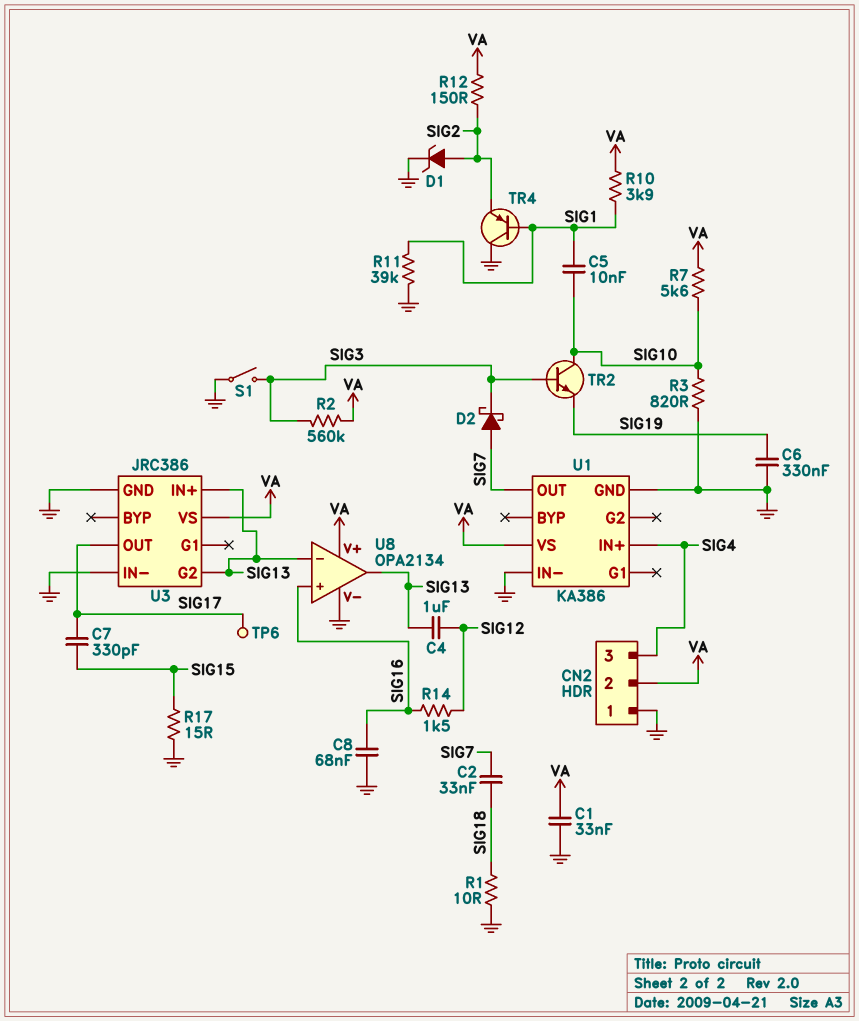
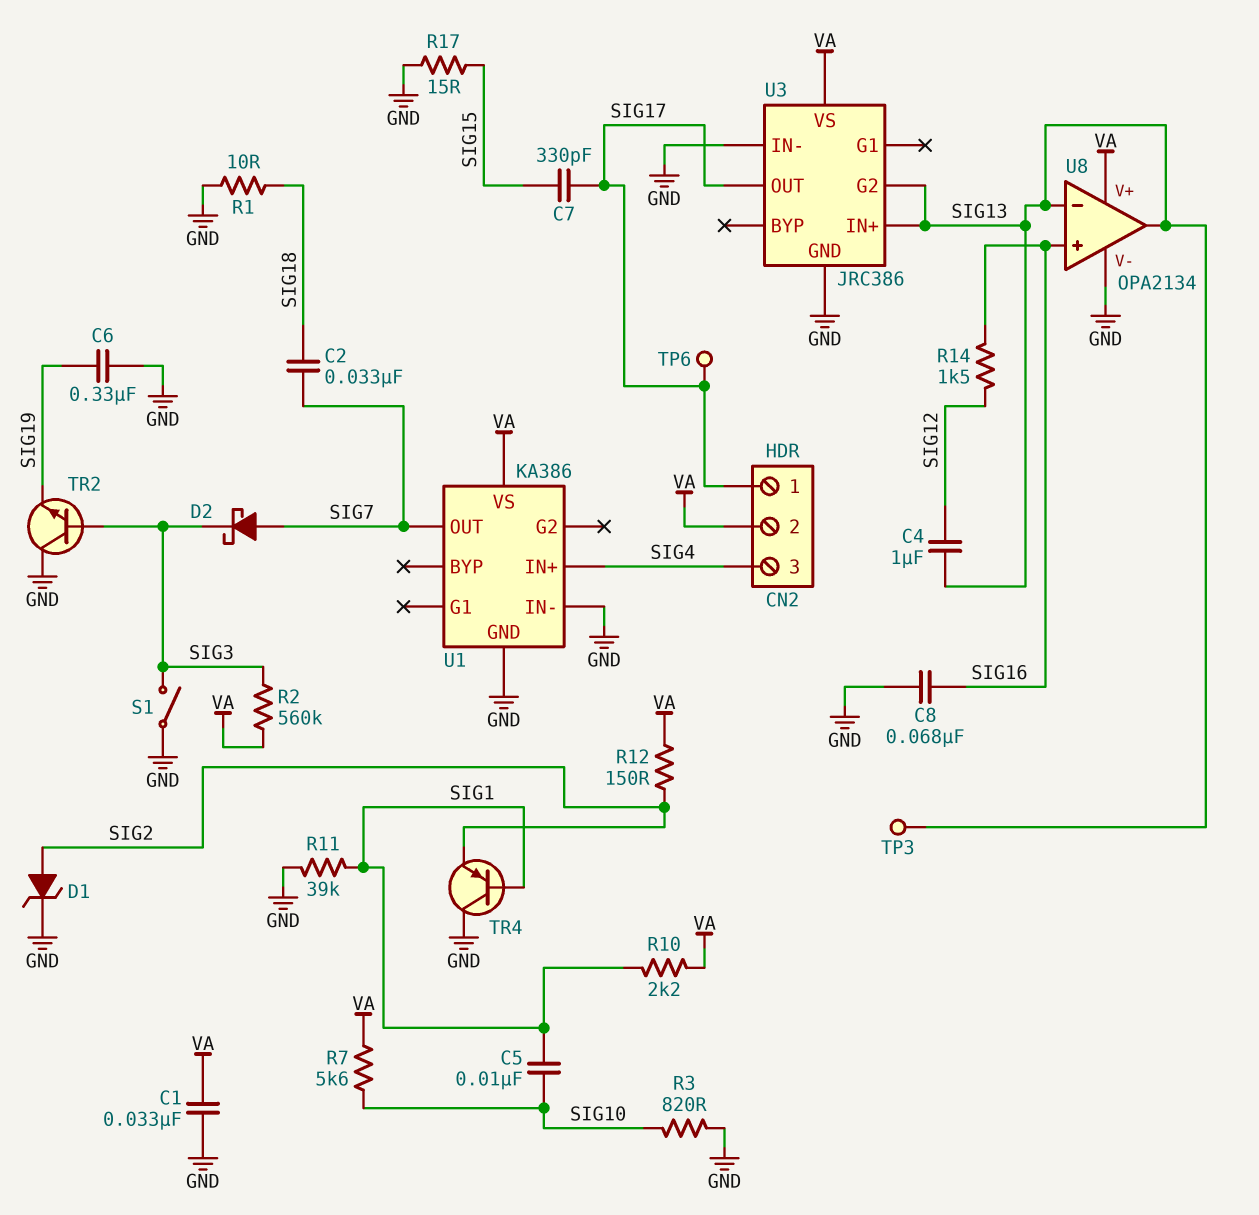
CN2 pin 1: GND -> SIG17
R10: 3.9k (SIG1, VA) -> 2.2k (SIG1, VA)
TP3: none -> test point (SIG13)
TR2: NPN (B SIG3, C SIG10, E SIG19) -> NPN (B SIG3, C GND, E SIG19)

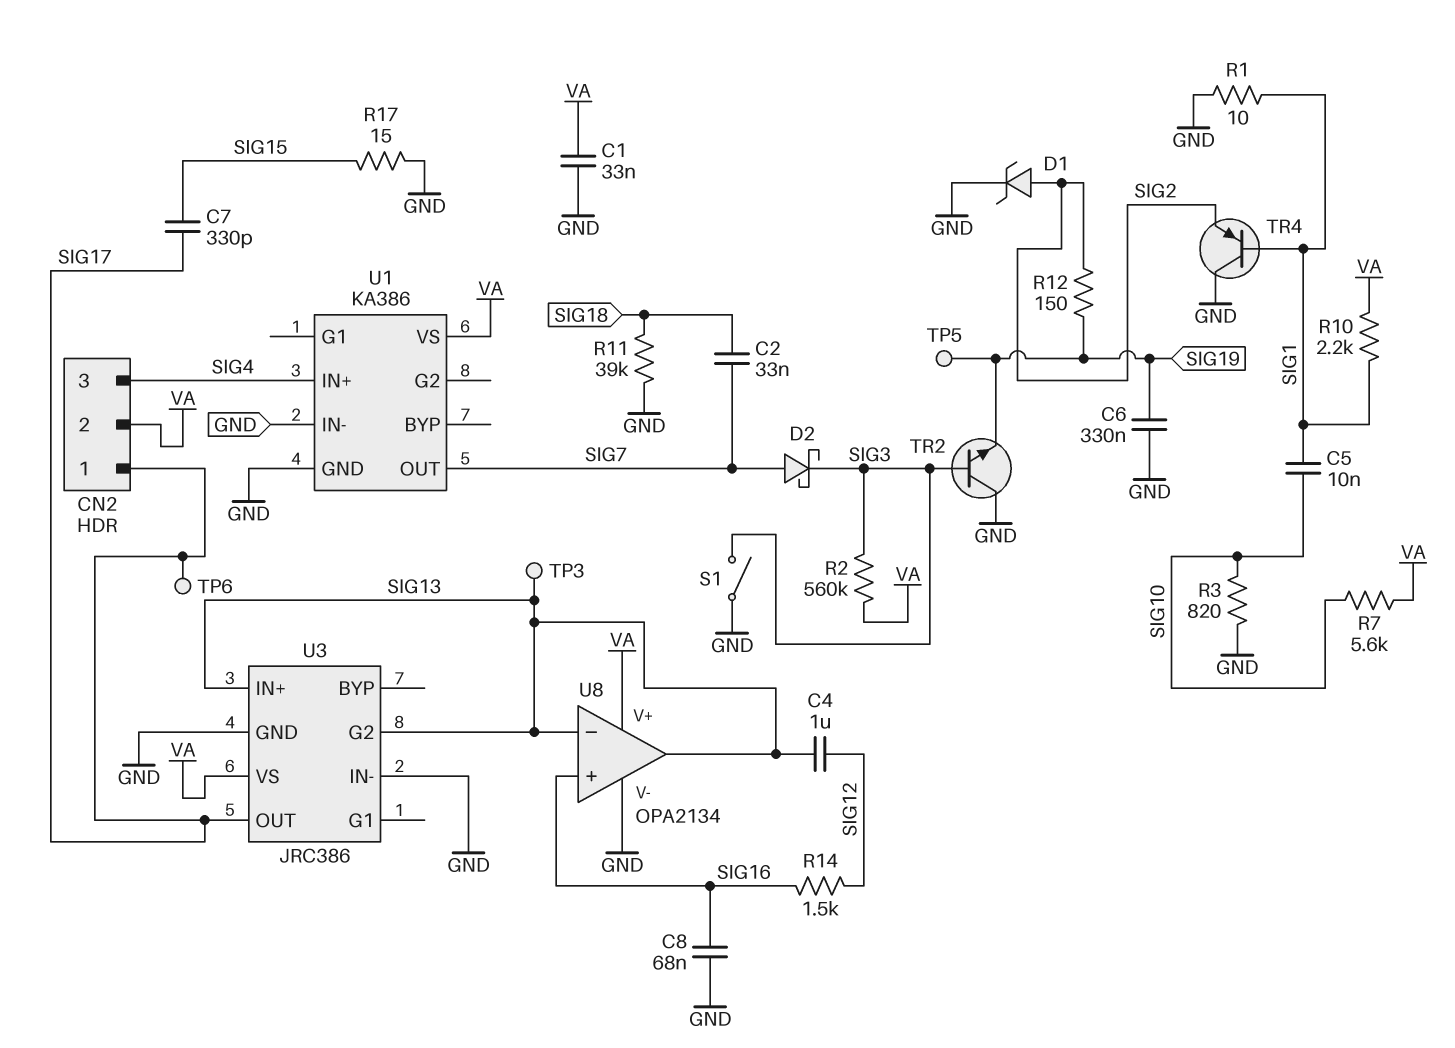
R1: 10 (GND, SIG18) -> 10 (GND, SIG1)
R11: 39k (GND, SIG1) -> 39k (GND, SIG18)
R12: 150 (SIG2, VA) -> 150 (SIG2, SIG19)
TP5: none -> test point (SIG19)

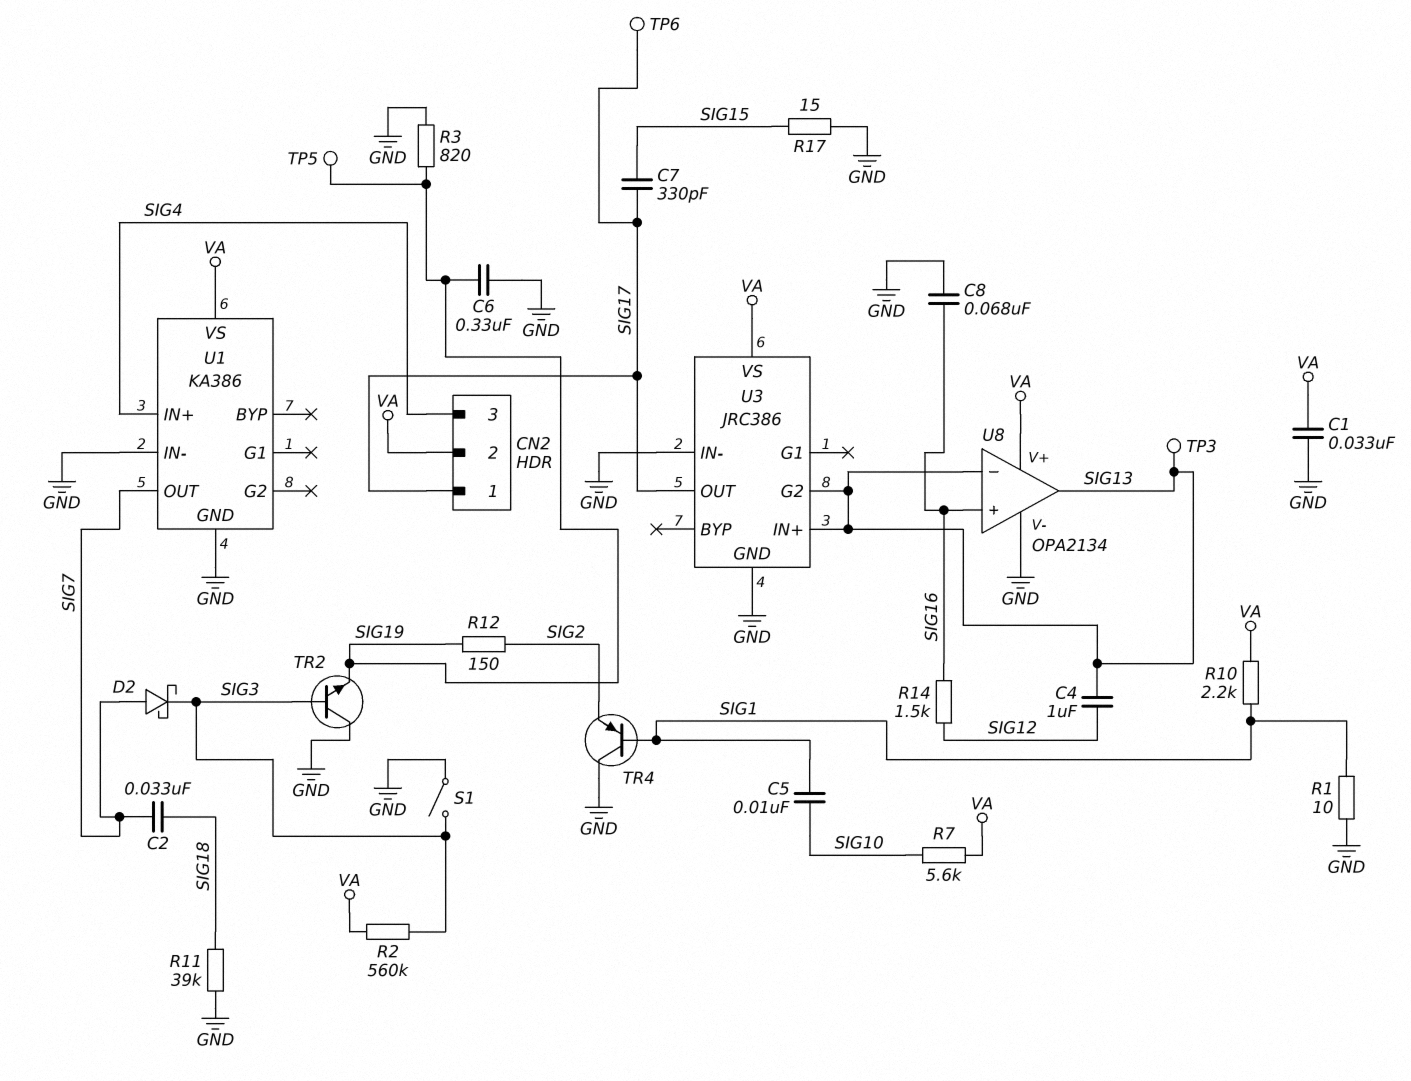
D1: zener (A SIG2, K GND) -> none
R3: 820 (GND, SIG10) -> 820 (GND, SIG19)

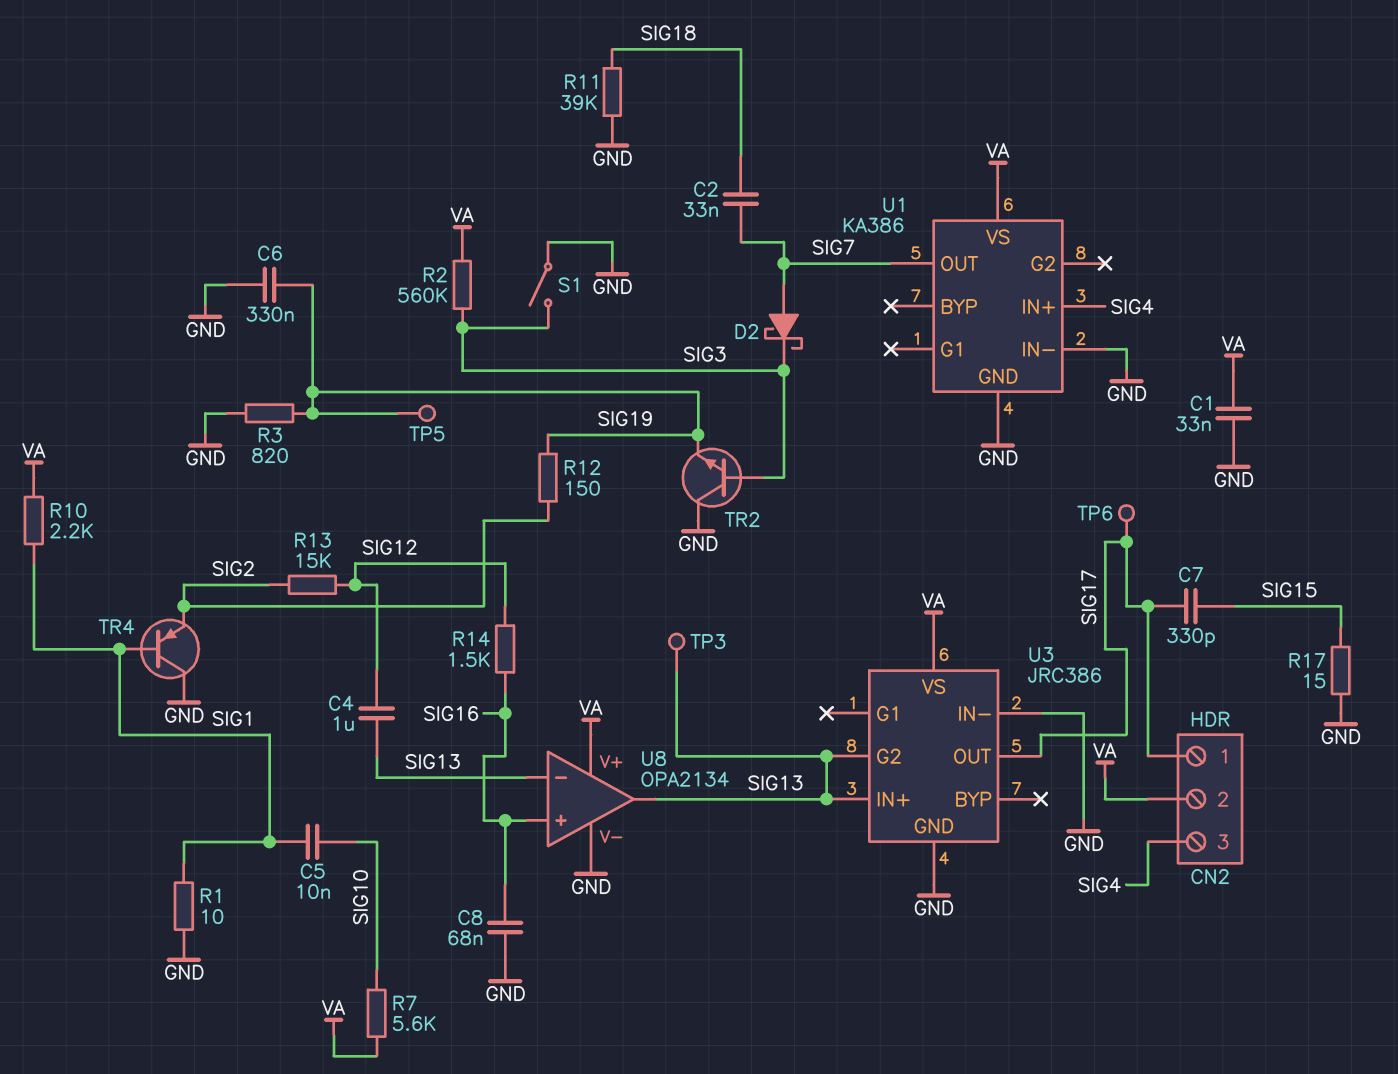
R13: none -> 15k (SIG2, SIG12)

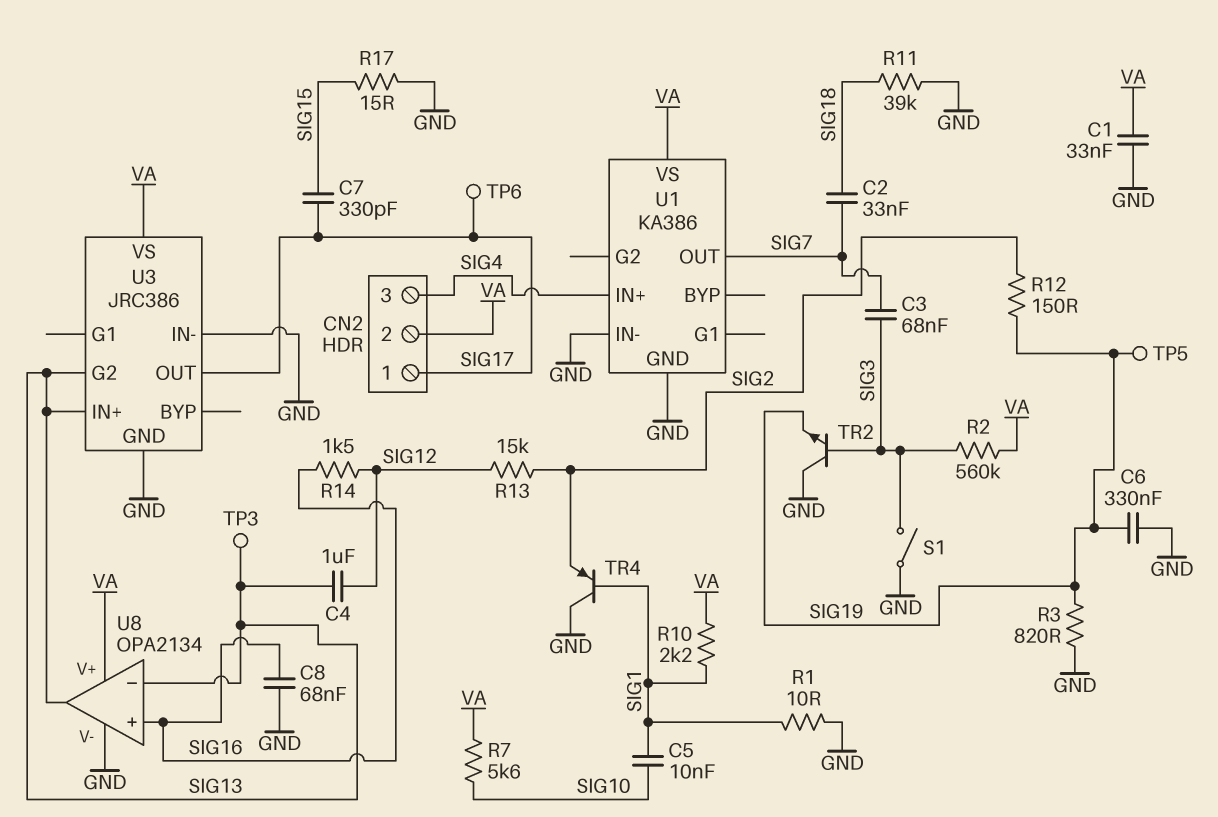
C3: none -> 68nF (SIG3, SIG7)
D2: schottky (A SIG7, K SIG3) -> none

